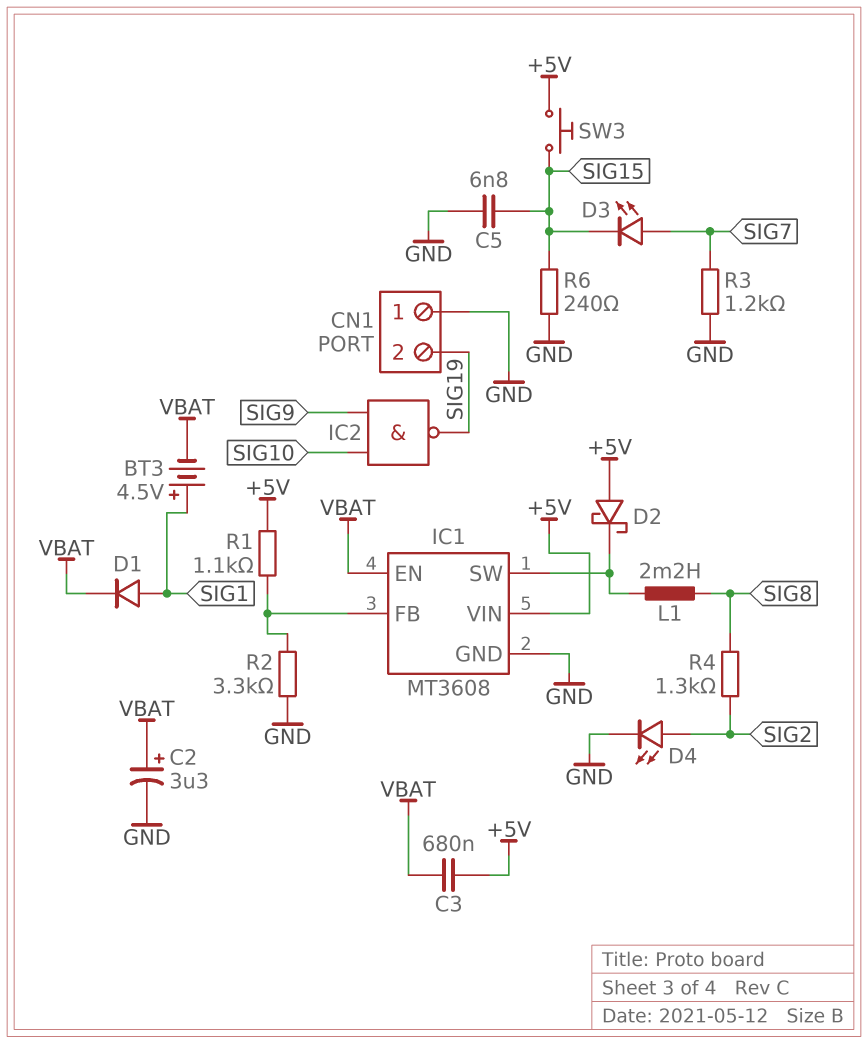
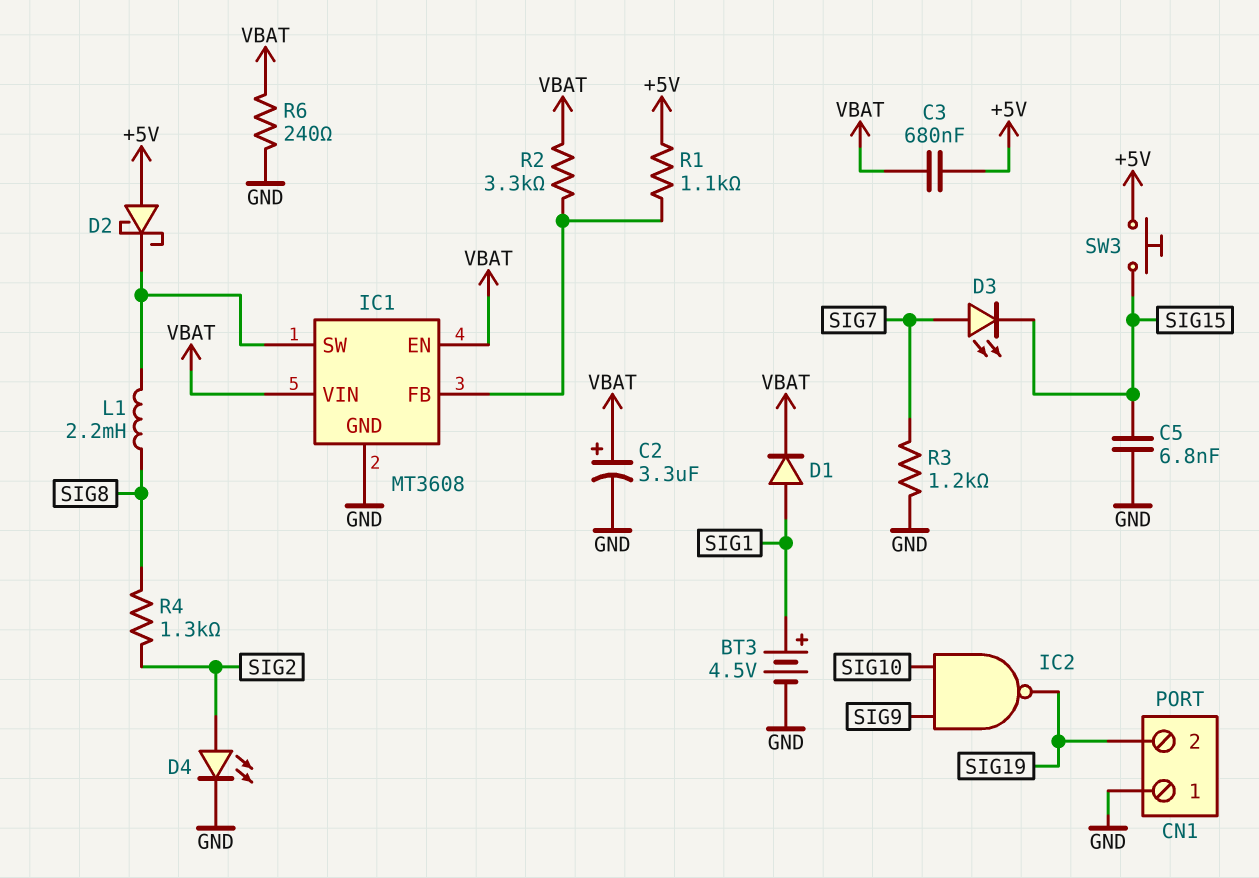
BT3: 4.5V (plus SIG1, minus VBAT) -> 4.5V (plus SIG1, minus GND)
IC1 pin VIN: +5V -> VBAT
R2: 3.3k (GND, IC1/FB) -> 3.3k (IC1/FB, VBAT)
R6: 240 (GND, SIG15) -> 240 (GND, VBAT)

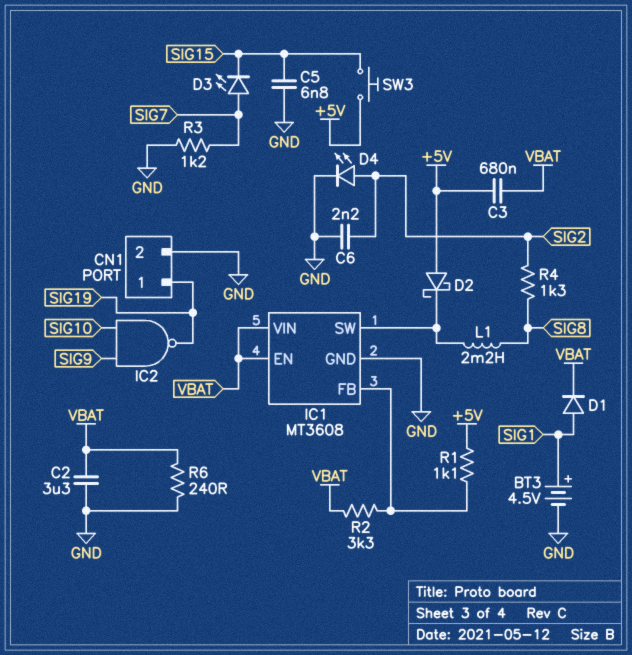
C2: 3.3uF (plus VBAT, minus GND) -> 3.3uF (GND, VBAT)
C6: none -> 2.2nF (GND, SIG2)
CN1 pin 1: GND -> SIG19
CN1 pin 2: SIG19 -> GND

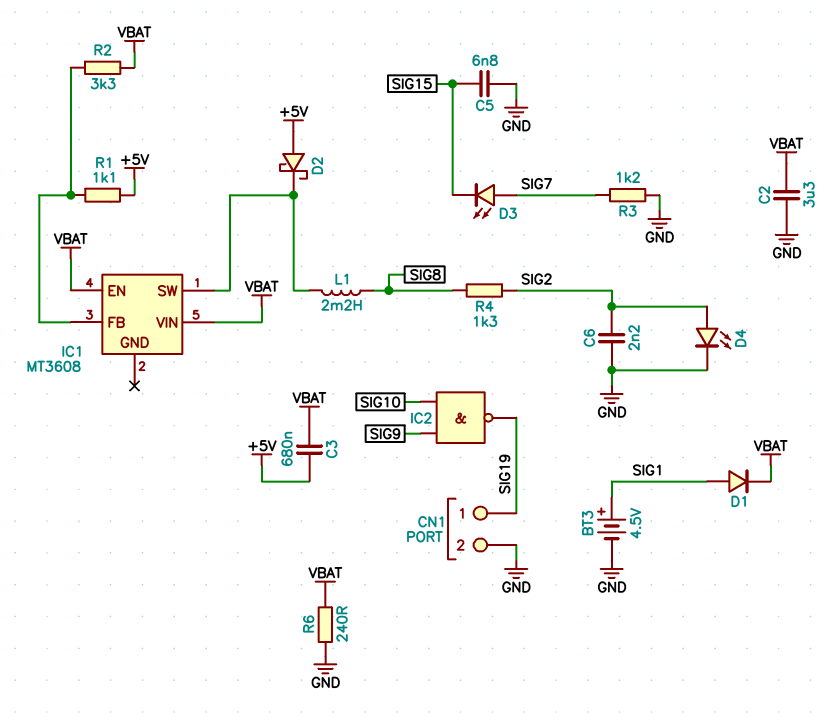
IC1 pin GND: GND -> none
SW3: button (+5V, SIG15) -> none

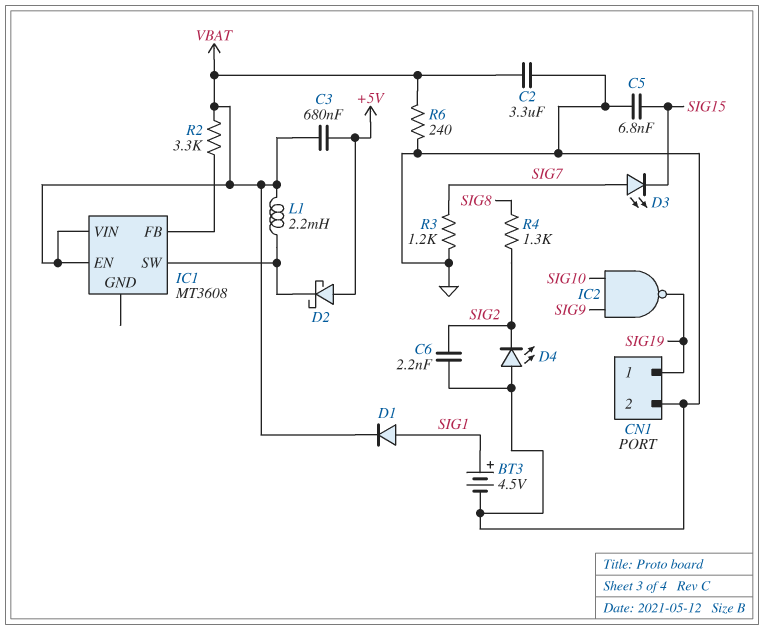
D4: LED (A SIG2, K GND) -> LED (A GND, K SIG2)
L1: 2.2mH (IC1/SW, SIG8) -> 2.2mH (IC1/SW, VBAT)
R1: 1.1k (+5V, IC1/FB) -> none

